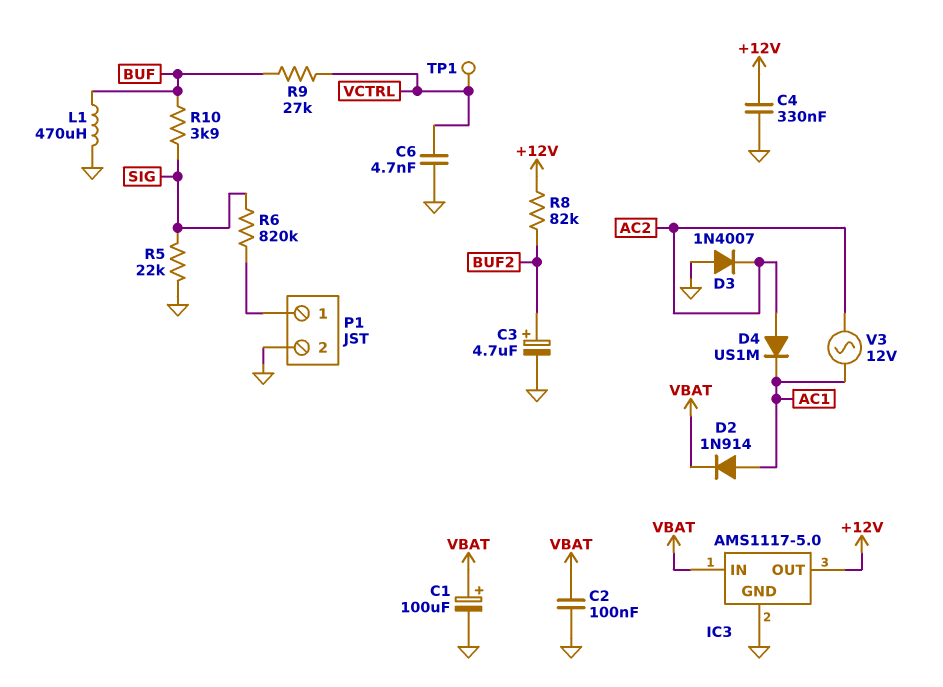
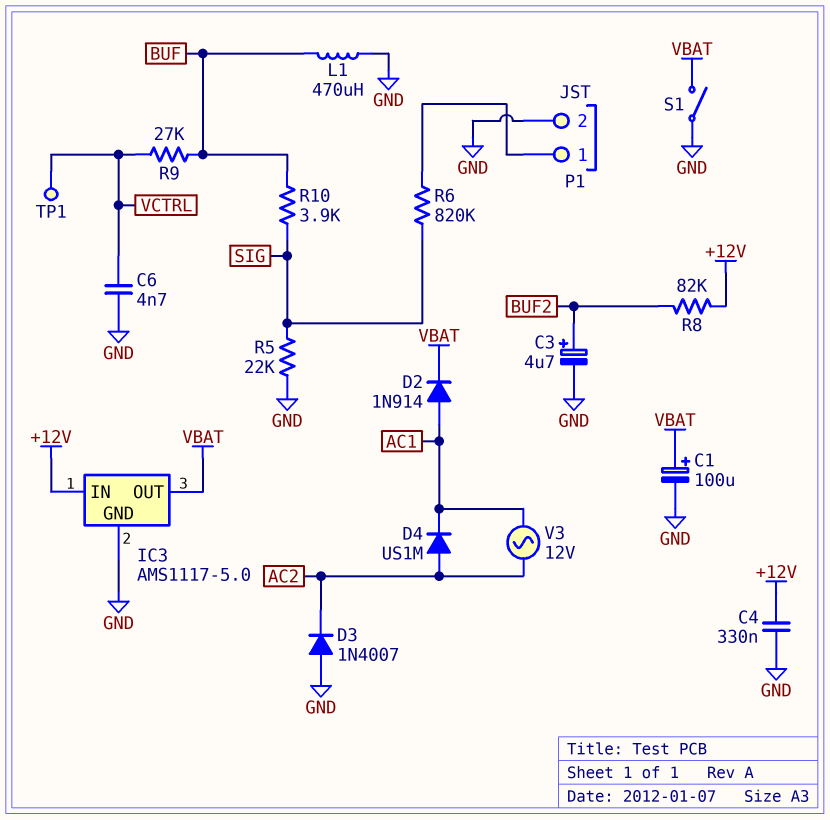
C2: 100nF (GND, VBAT) -> none
IC3 pin IN: VBAT -> +12V
IC3 pin OUT: +12V -> VBAT
S1: none -> switch (GND, VBAT)

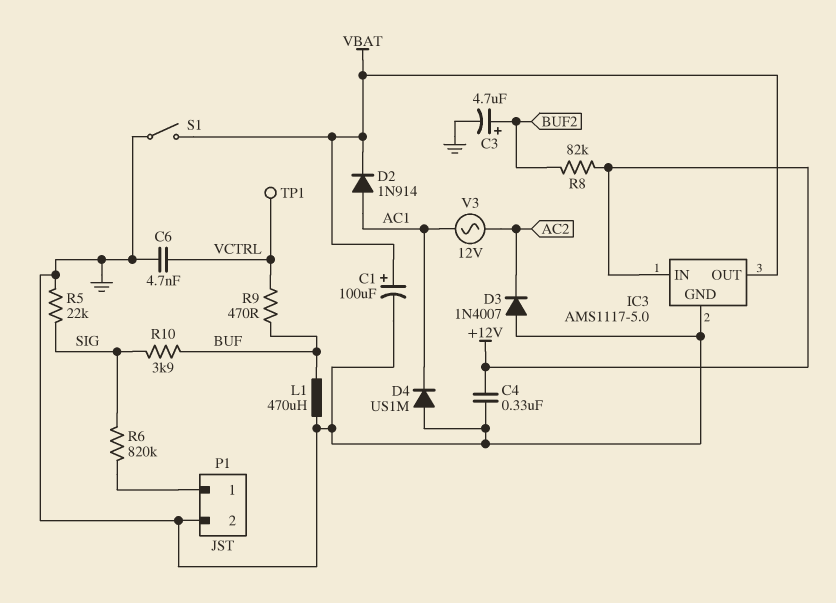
D4: diode US1M (A AC2, K AC1) -> diode US1M (A GND, K AC1)
R9: 27k (BUF, VCTRL) -> 470 (BUF, VCTRL)

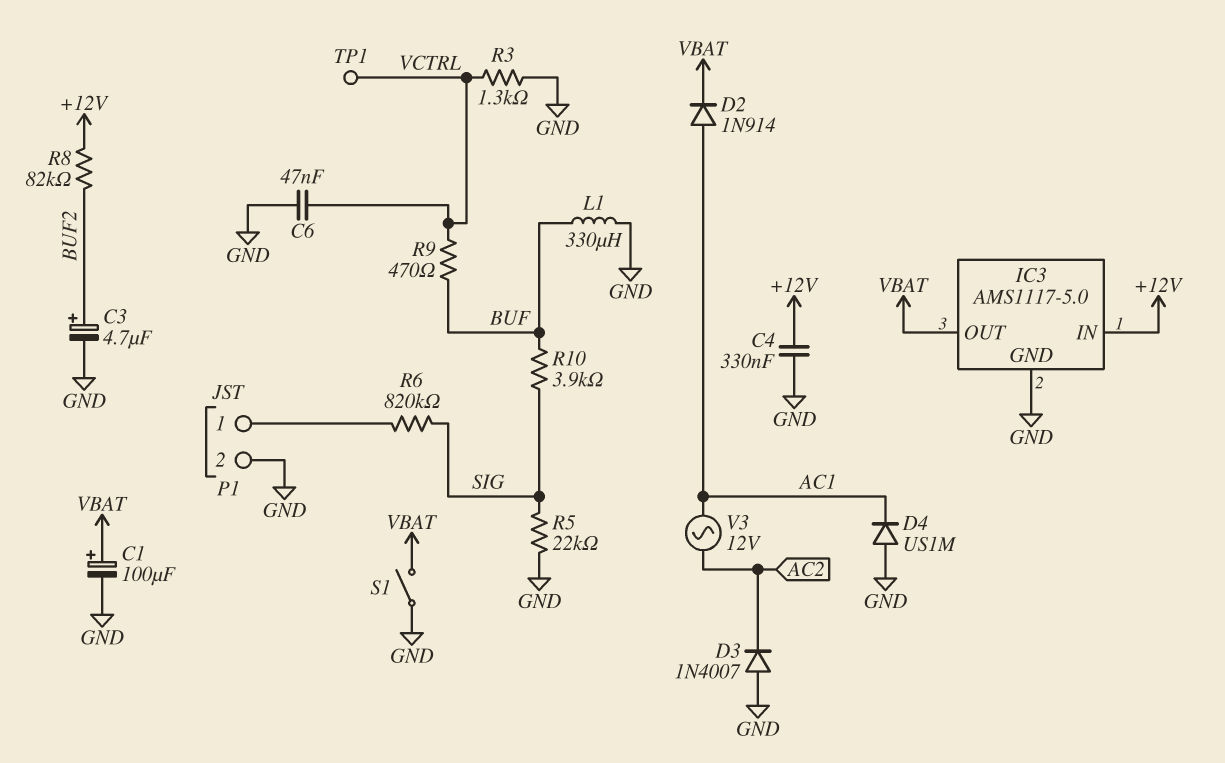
C6: 4.7nF (GND, VCTRL) -> 47nF (GND, VCTRL)
L1: 470uH (BUF, GND) -> 330uH (BUF, GND)
R3: none -> 1.3k (GND, VCTRL)

